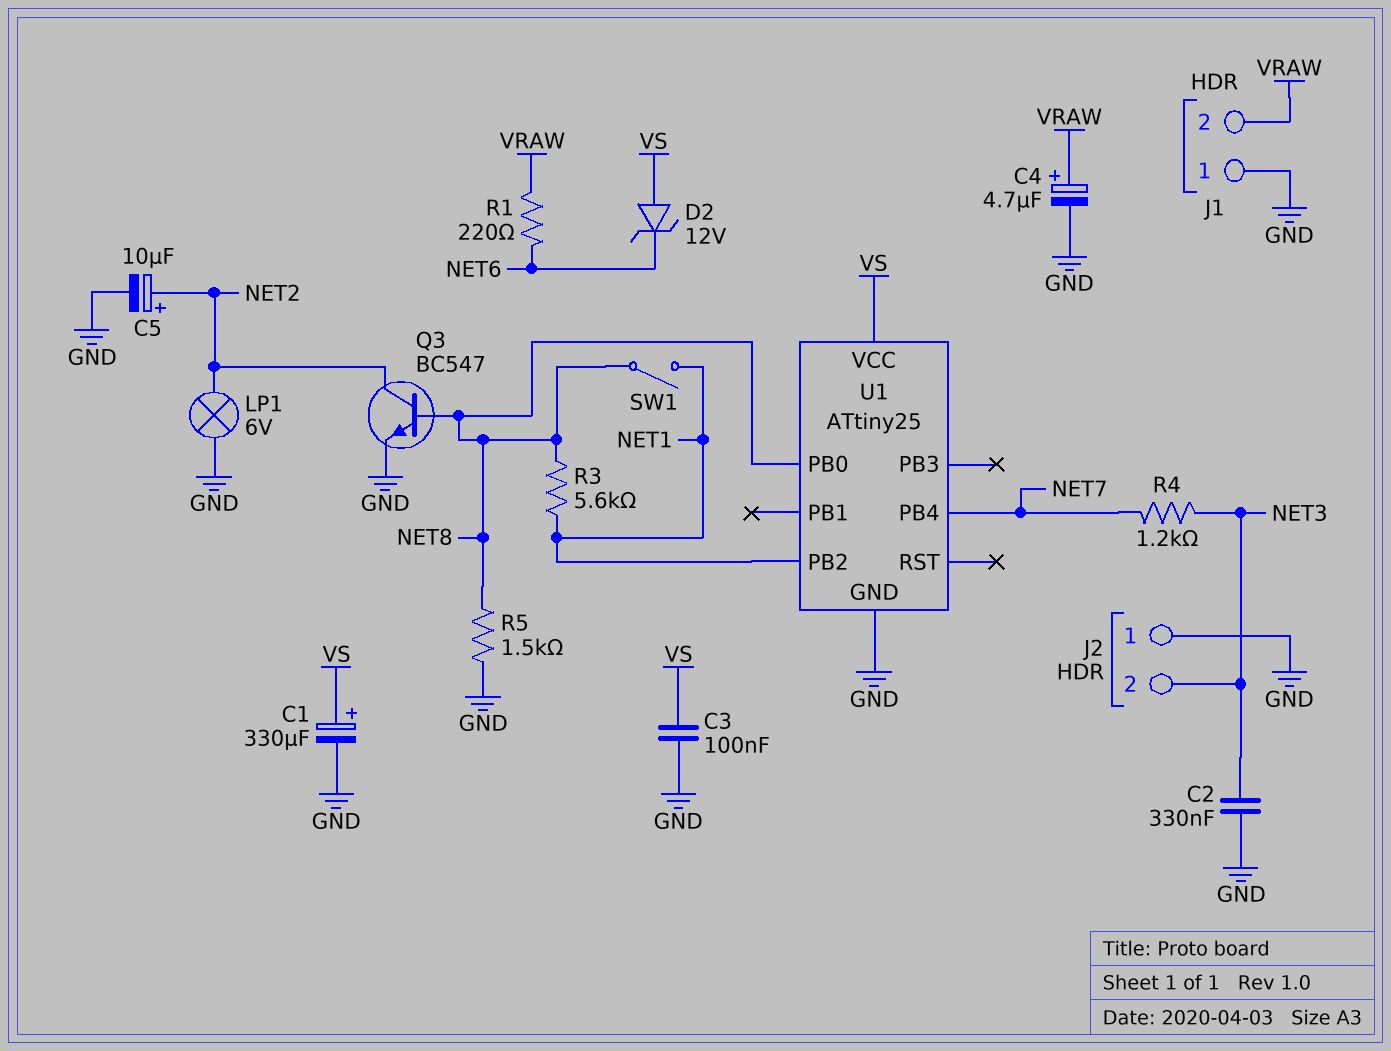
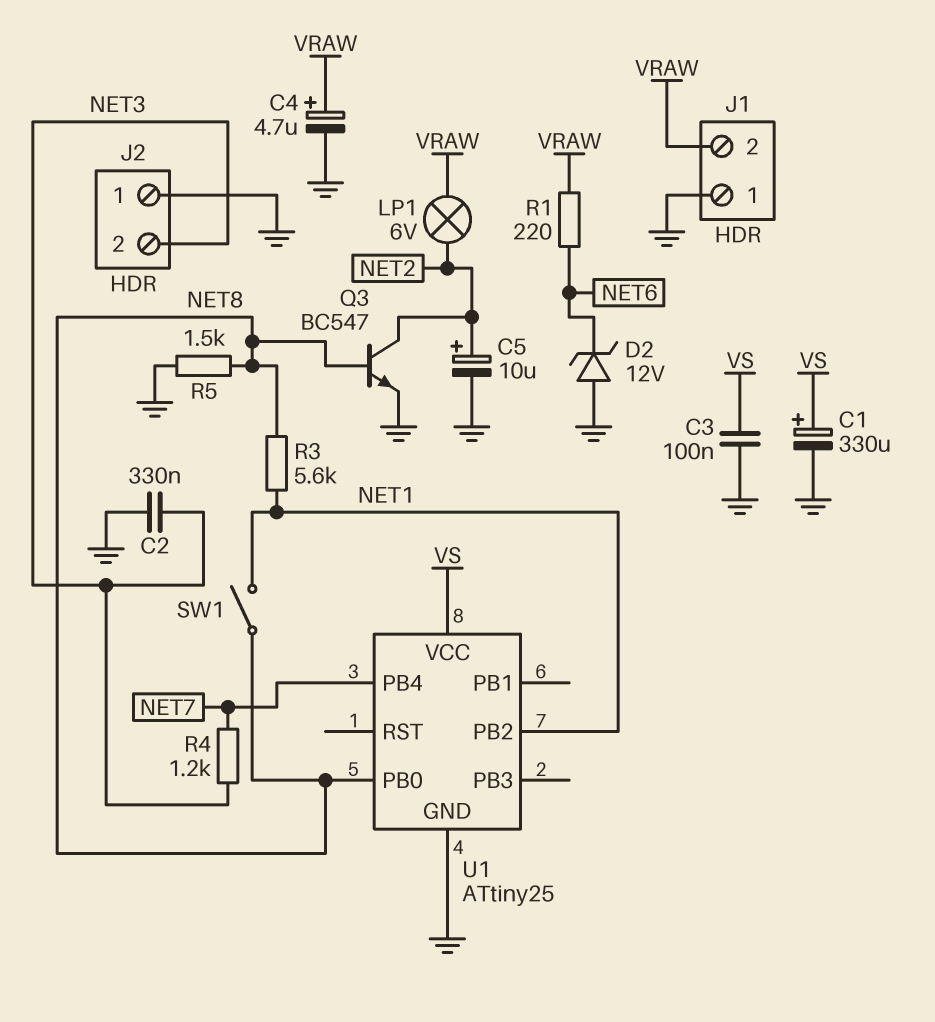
D2: zener 12V (A VS, K NET6) -> zener 12V (A GND, K NET6)
LP1: lamp 6V (GND, NET2) -> lamp 6V (NET2, VRAW)

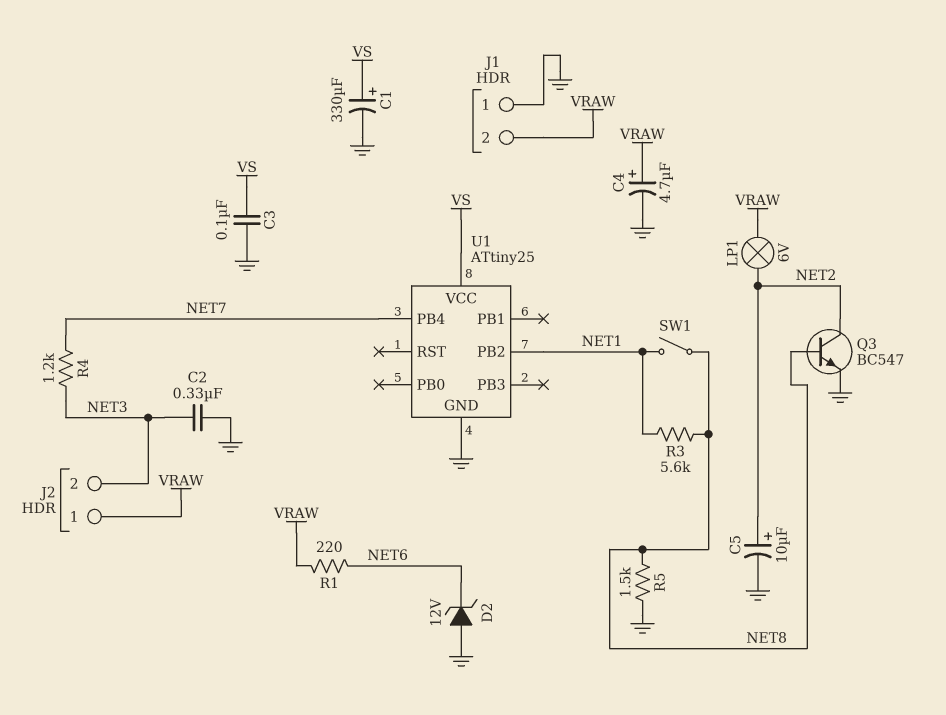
J2 pin 1: GND -> VRAW
U1 pin PB0: NET8 -> none

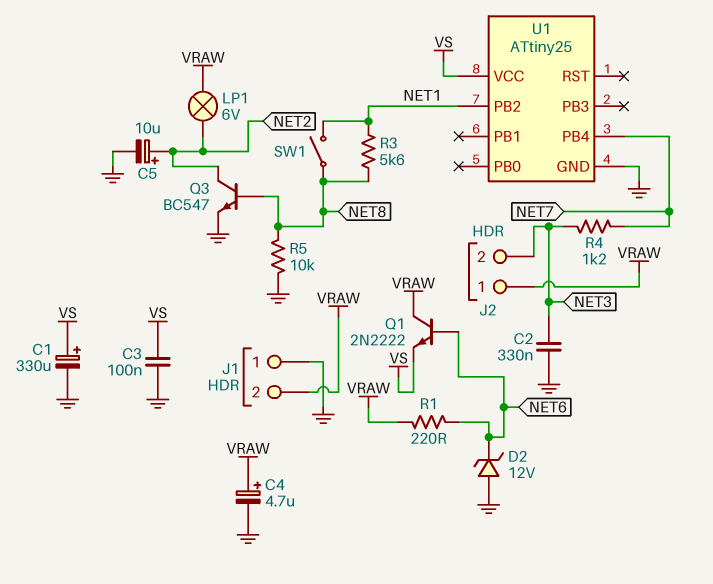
Q1: none -> NPN 2N2222 (B NET6, C VRAW, E VS)
R5: 1.5k (GND, NET8) -> 10k (GND, NET8)

